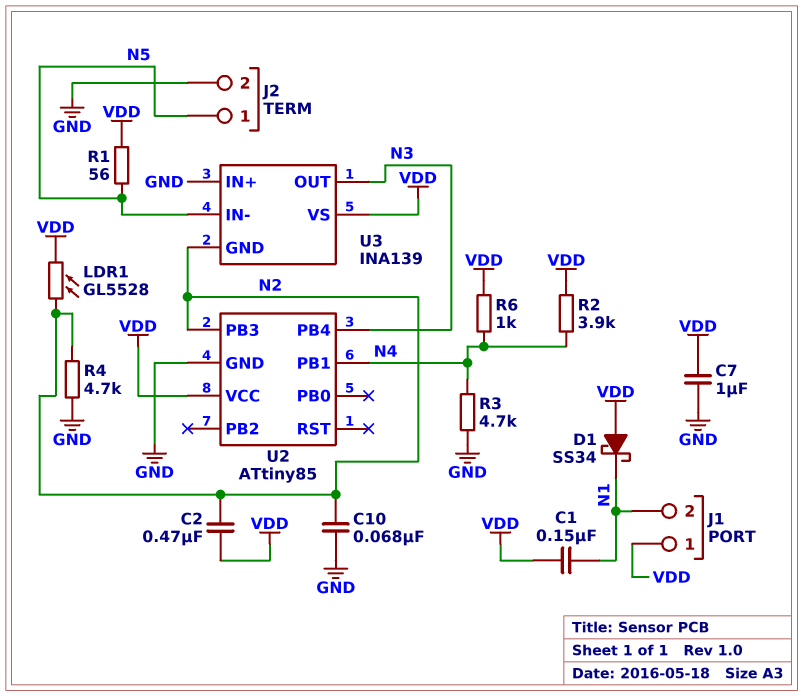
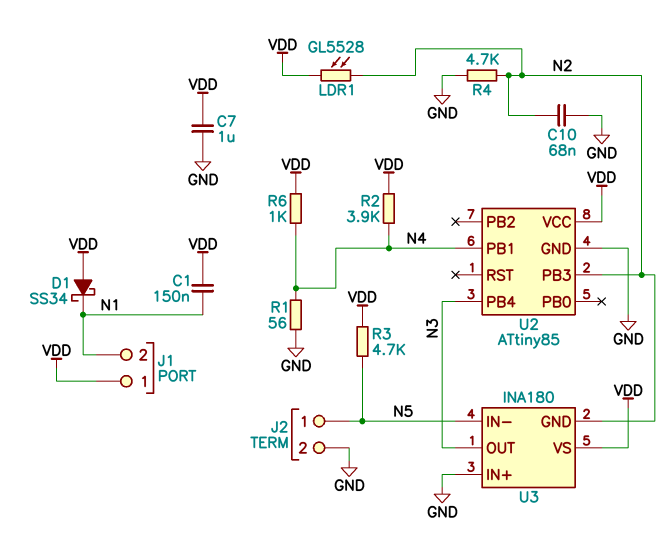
C2: 470nF (N2, VDD) -> none
R1: 56 (N5, VDD) -> 56 (GND, N4)
R3: 4.7k (GND, N4) -> 4.7k (N5, VDD)
U3: INA139 -> INA180

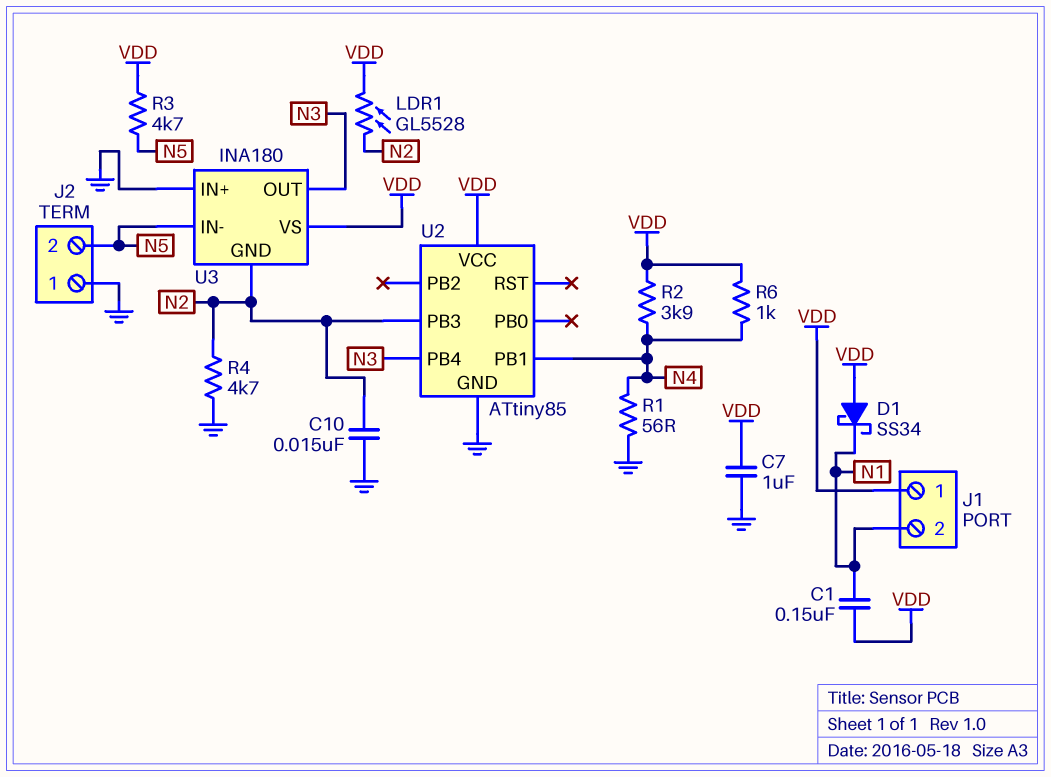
C10: 68nF (GND, N2) -> 15nF (GND, N2)
J2 pin 1: N5 -> GND
J2 pin 2: GND -> N5

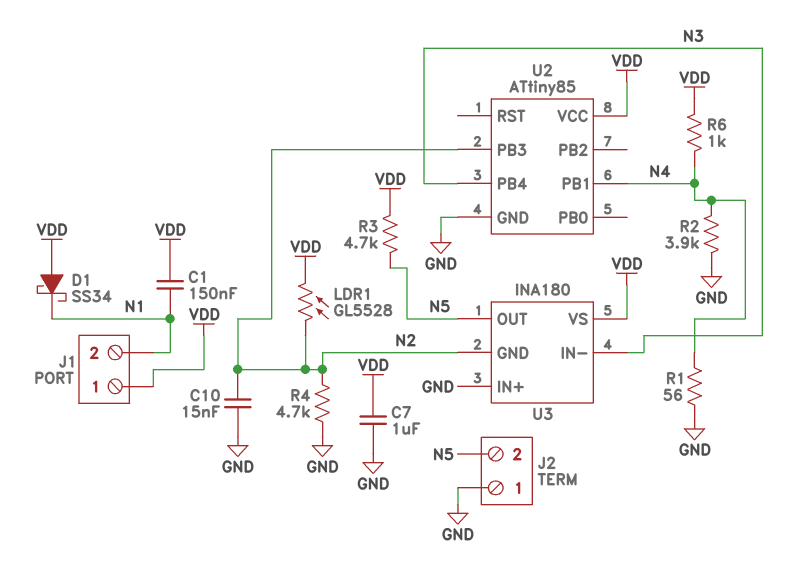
R2: 3.9k (N4, VDD) -> 3.9k (GND, N4)
U3 pin IN-: N5 -> N3
U3 pin OUT: N3 -> N5

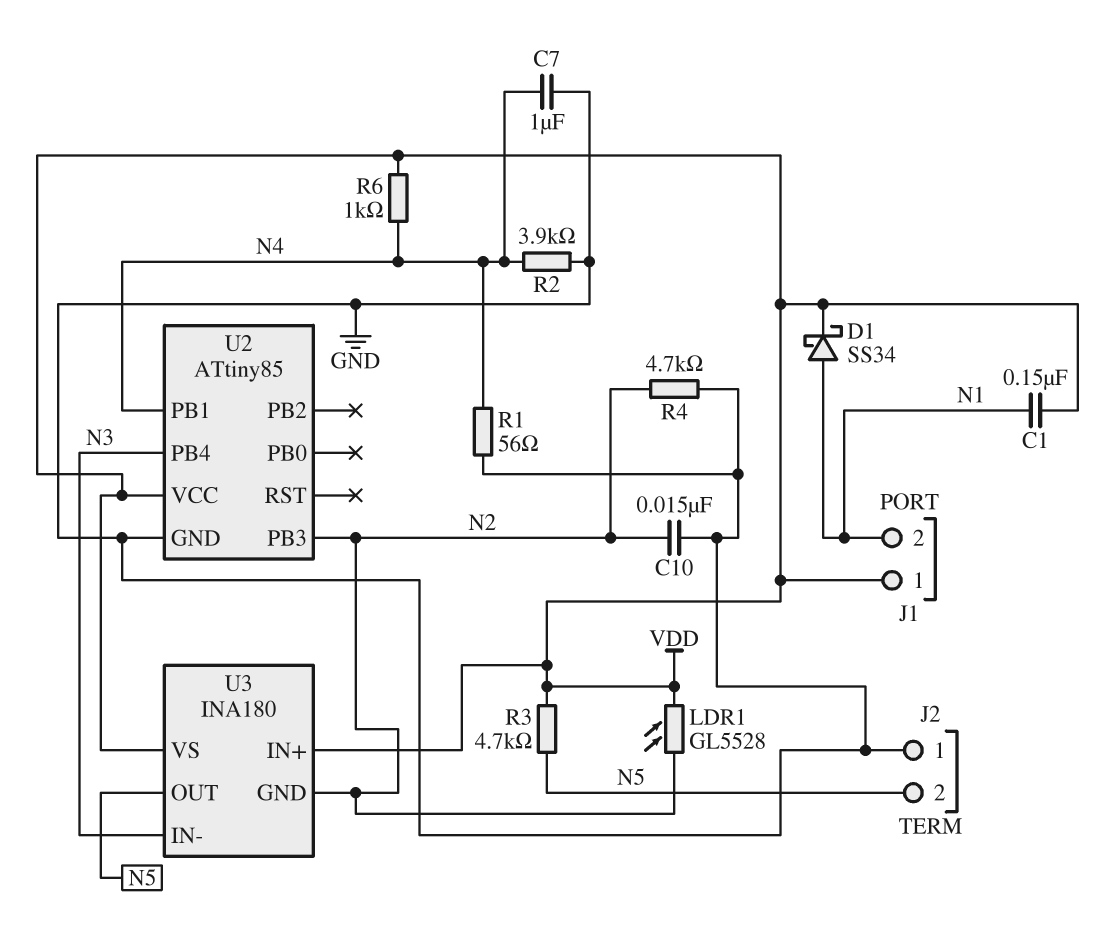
C7: 1uF (GND, VDD) -> 1uF (GND, N4)
D1: schottky SS34 (A VDD, K N1) -> schottky SS34 (A N1, K VDD)
U3 pin IN+: GND -> VDD

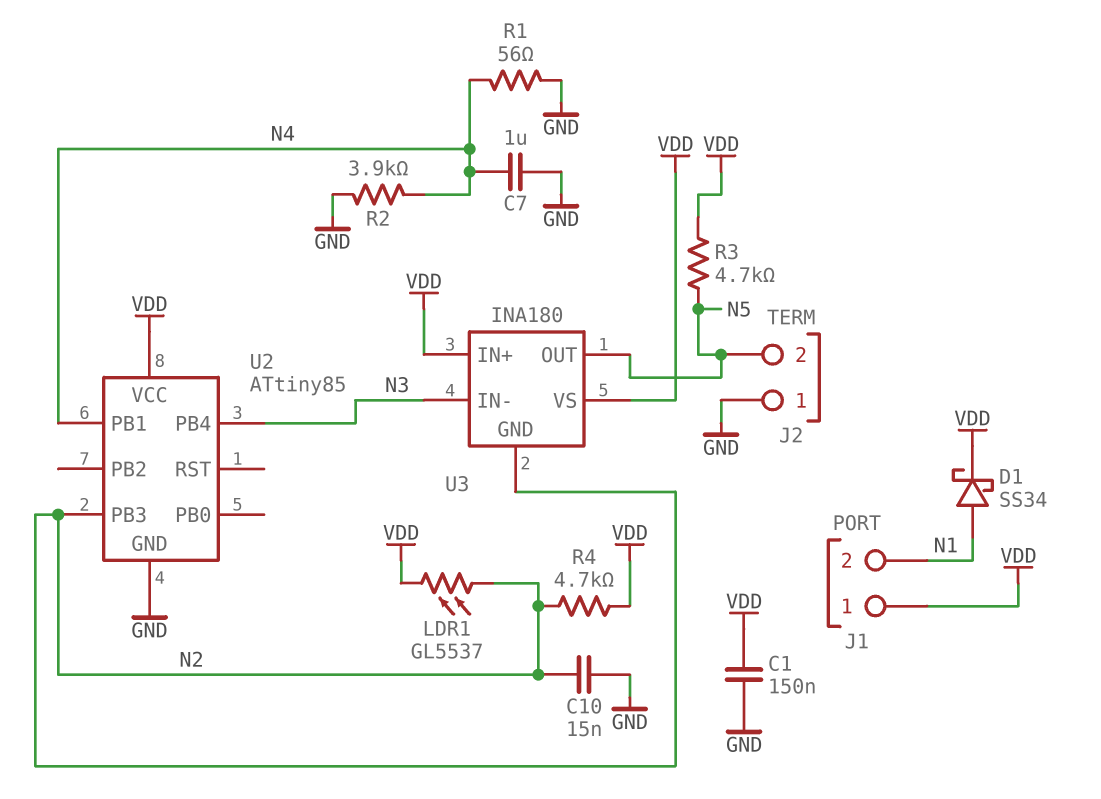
C1: 150nF (N1, VDD) -> 150nF (GND, VDD)
LDR1: GL5528 (N2, VDD) -> GL5537 (N2, VDD)
R4: 4.7k (GND, N2) -> 4.7k (N2, VDD)
R6: 1k (N4, VDD) -> none

